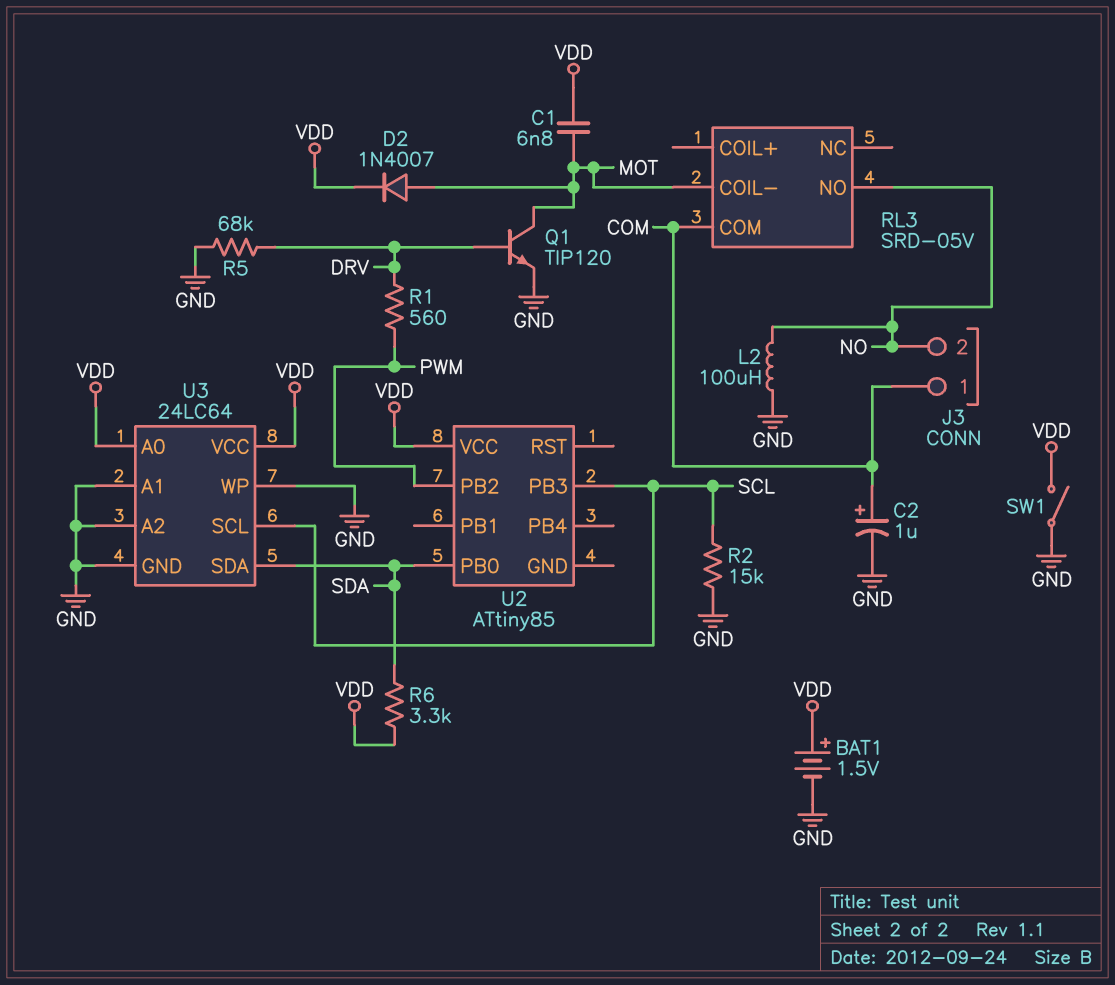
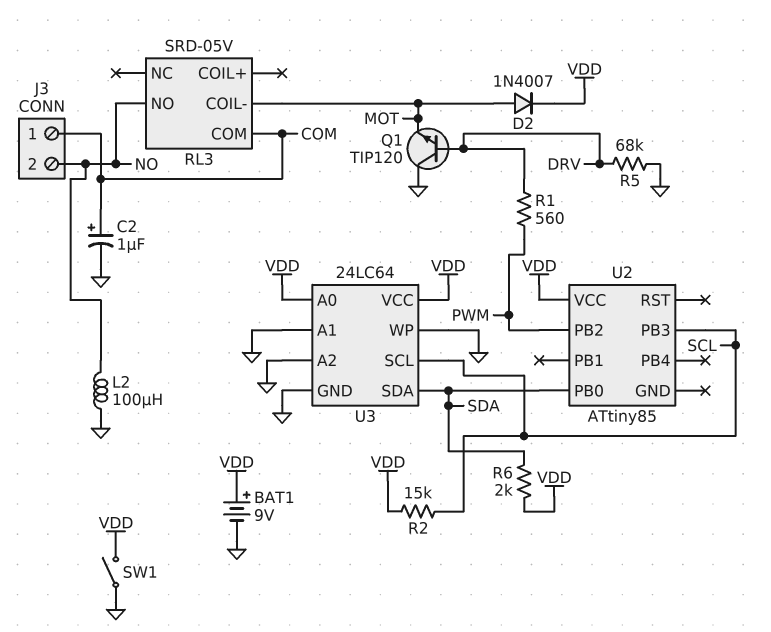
BAT1: 1.5V (plus VDD, minus GND) -> 9V (plus VDD, minus GND)
C1: 6.8nF (MOT, VDD) -> none
Q1: NPN TIP120 (B DRV, C MOT, E GND) -> NPN TIP120 (B DRV, C GND, E MOT)
R2: 15k (GND, SCL) -> 15k (SCL, VDD)
R6: 3.3k (SDA, VDD) -> 2k (SDA, VDD)

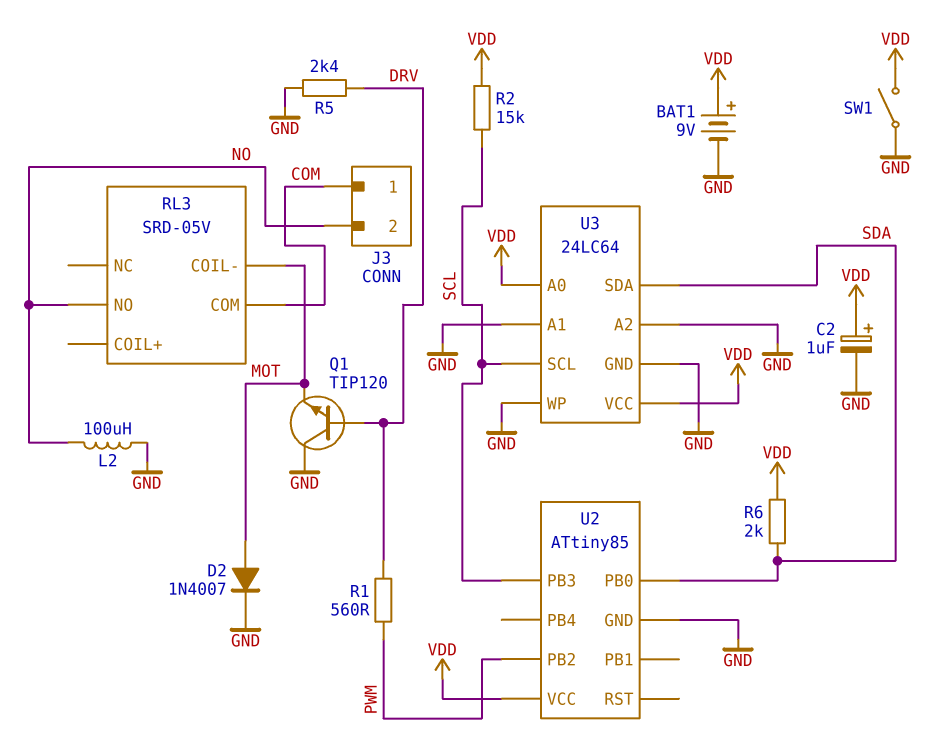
C2: 1uF (plus COM, minus GND) -> 1uF (plus VDD, minus GND)
D2: diode 1N4007 (A MOT, K VDD) -> diode 1N4007 (A MOT, K GND)
R5: 68k (DRV, GND) -> 2.4k (DRV, GND)
U2 pin GND: none -> GND

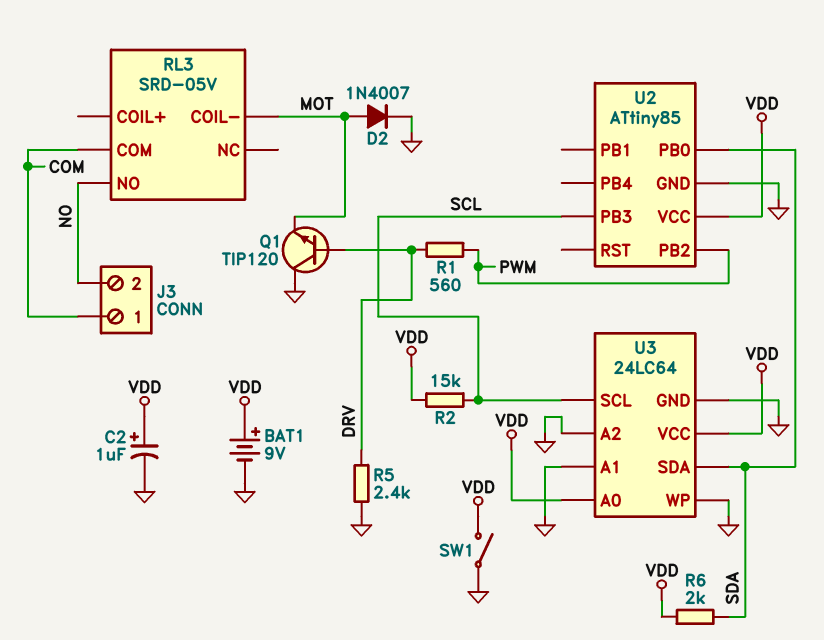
L2: 100uH (GND, NO) -> none

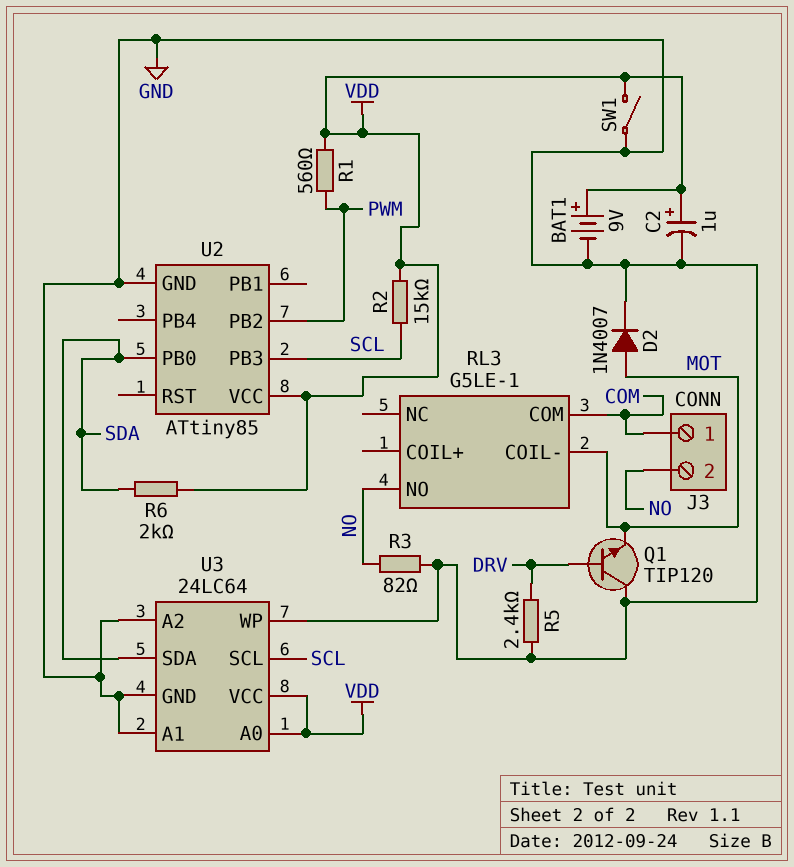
R1: 560 (DRV, PWM) -> 560 (PWM, VDD)
R3: none -> 82 (GND, NO)
RL3: SRD-05V -> G5LE-1

